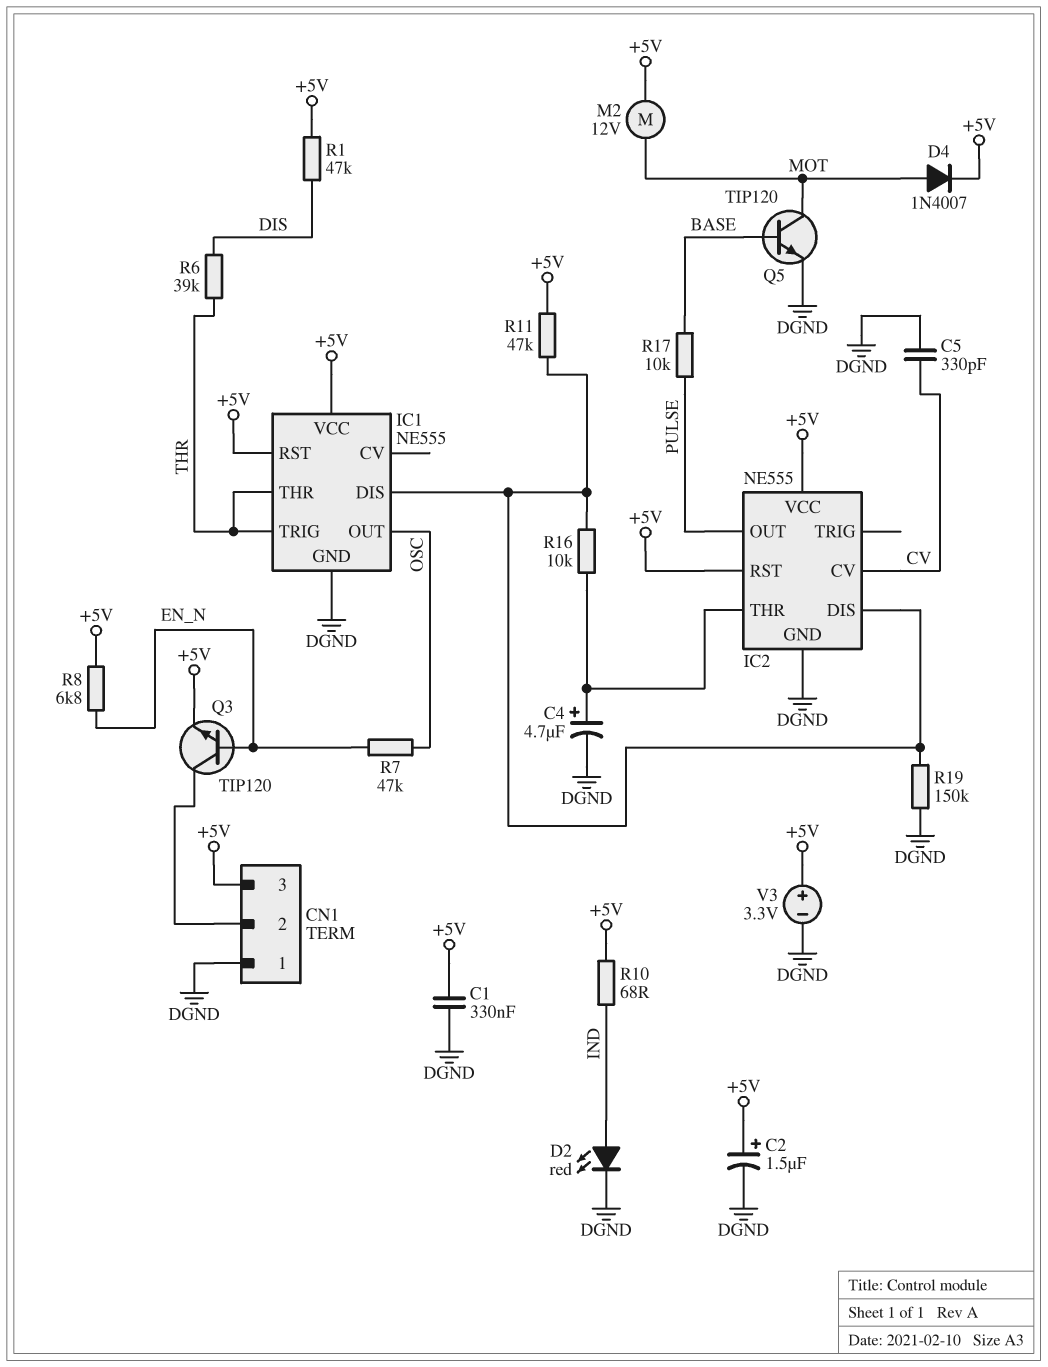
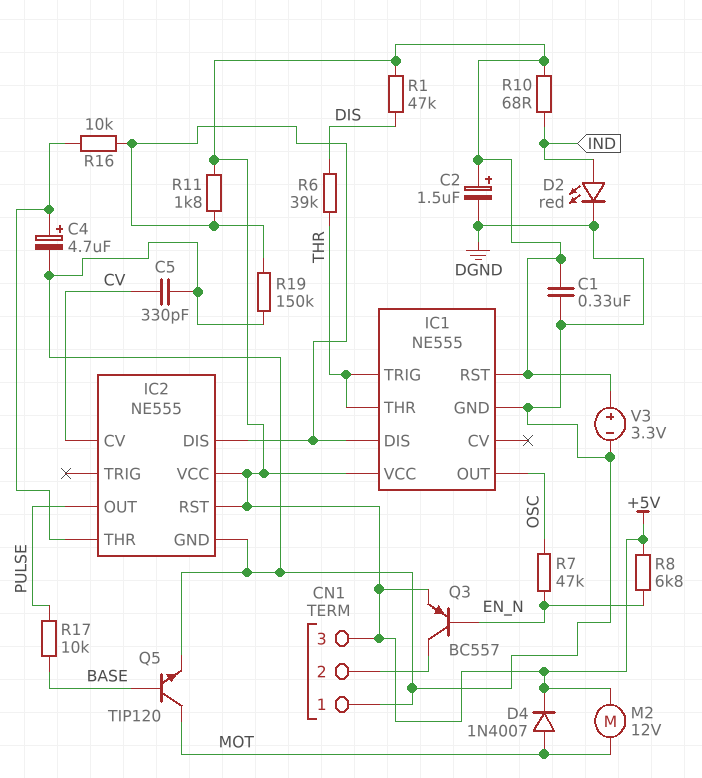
Q3: NPN TIP120 (B EN_N, C CN1/2, E +5V) -> PNP BC557 (B EN_N, C CN1/2, E +5V)
R11: 47k (+5V, IC1/DIS) -> 1.8k (+5V, IC1/DIS)

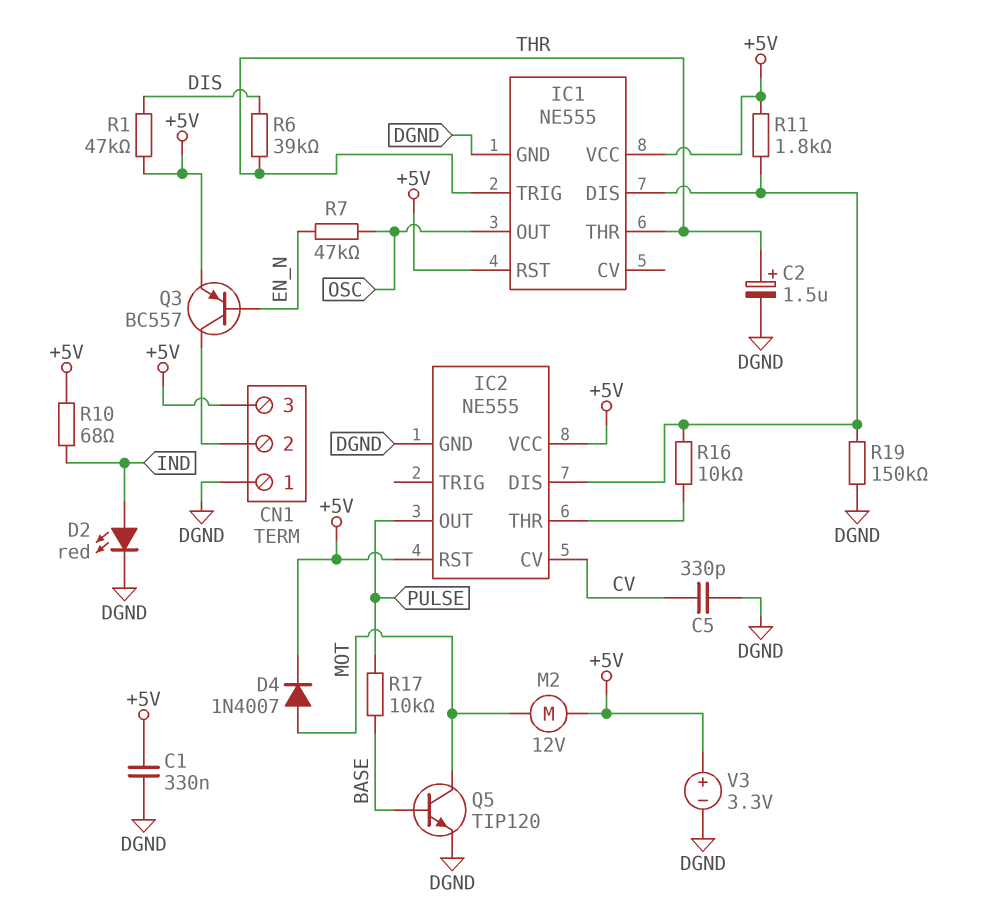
C2: 1.5uF (plus +5V, minus DGND) -> 1.5uF (plus THR, minus DGND)
C4: 4.7uF (plus IC2/THR, minus DGND) -> none
R8: 6.8k (+5V, EN_N) -> none

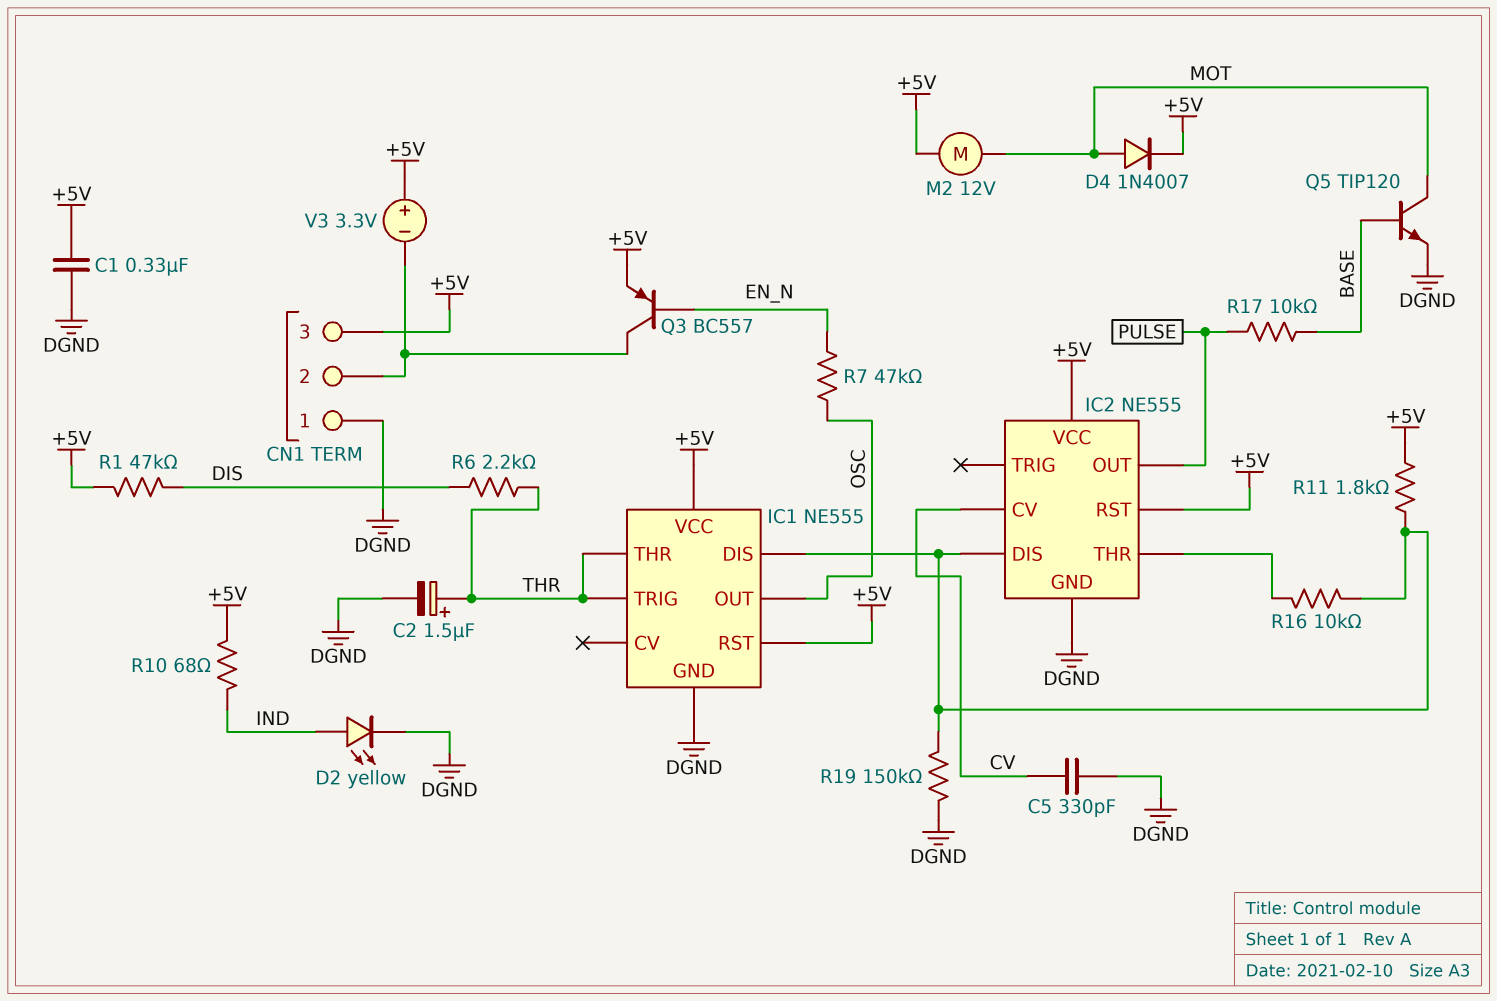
D2: LED red (A IND, K DGND) -> LED yellow (A IND, K DGND)
R6: 39k (DIS, THR) -> 2.2k (DIS, THR)
V3: 3.3V (plus +5V, minus DGND) -> 3.3V (plus +5V, minus CN1/2)

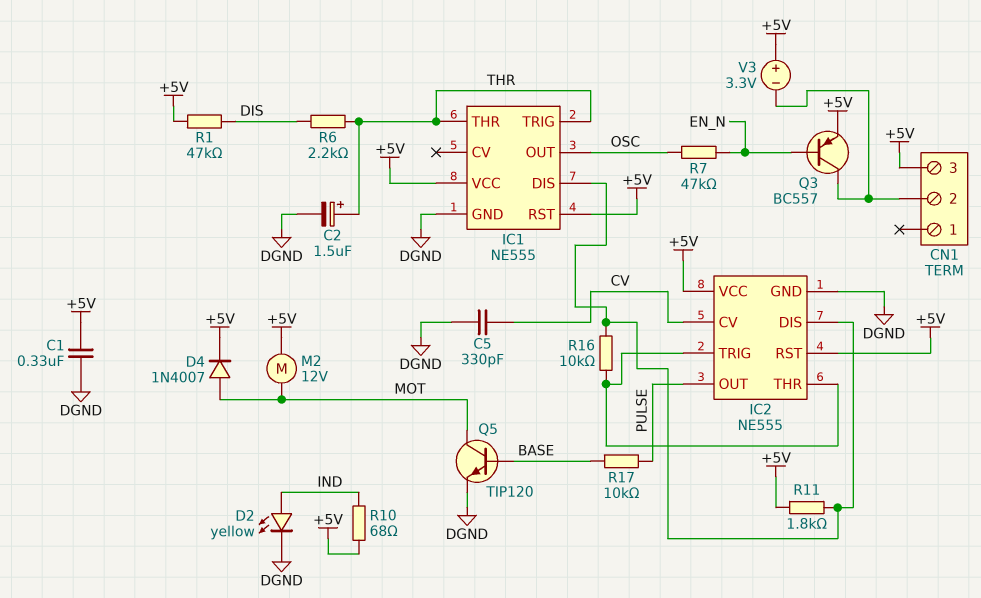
CN1 pin 1: DGND -> none
IC2 pin TRIG: none -> IC2/THR
R19: 150k (DGND, IC1/DIS) -> none

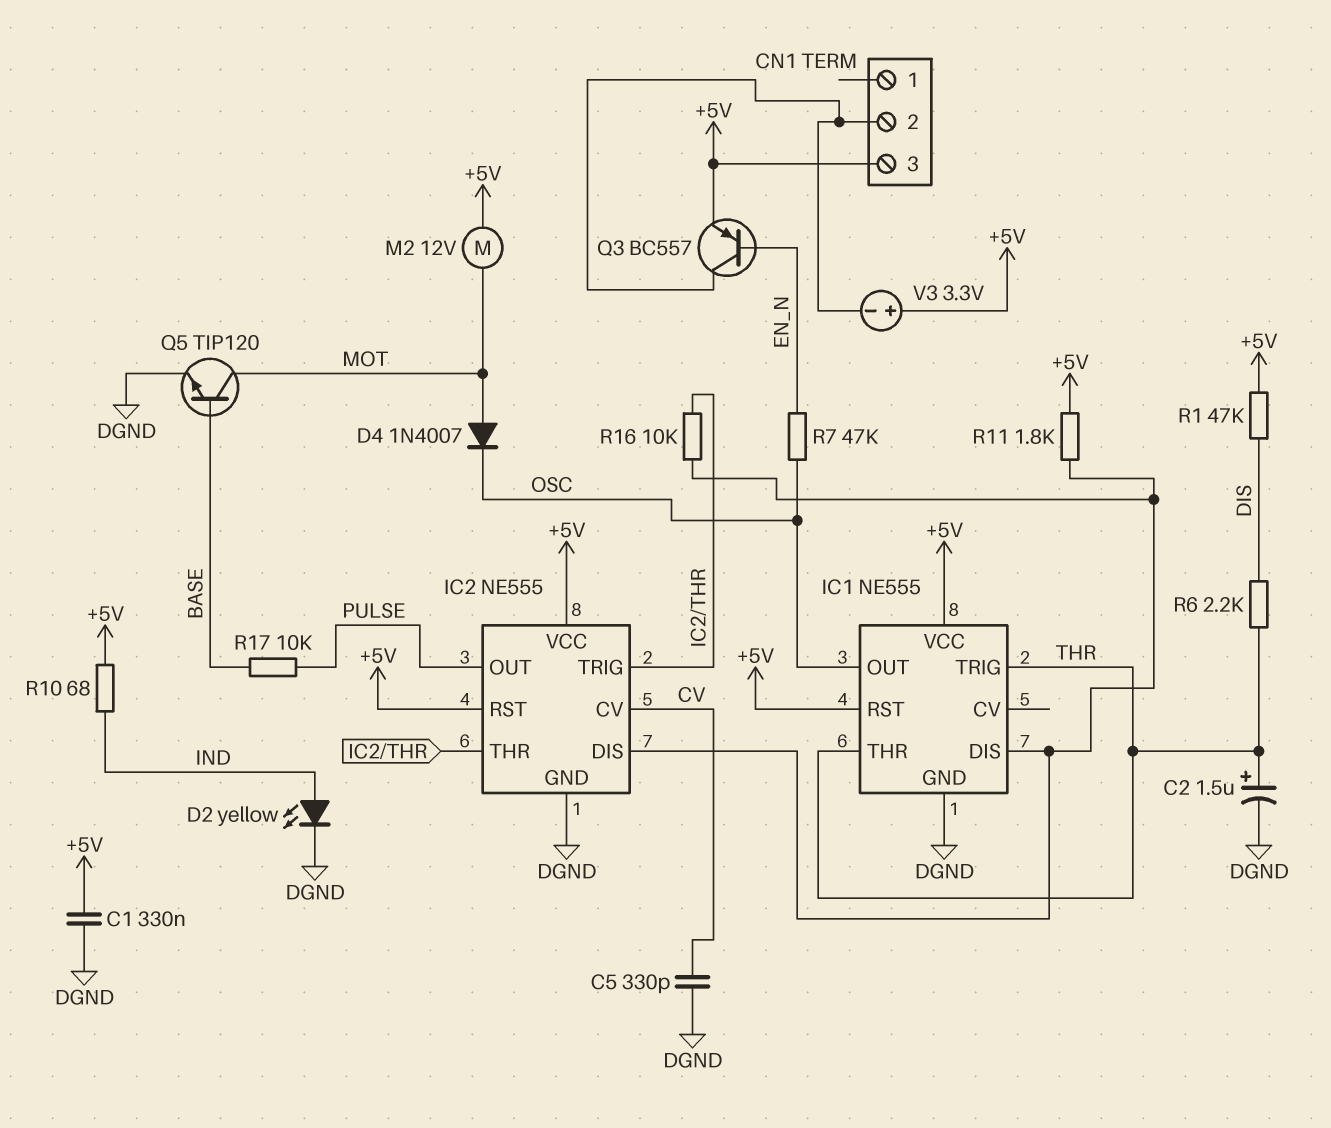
D4: diode 1N4007 (A MOT, K +5V) -> diode 1N4007 (A MOT, K OSC)

